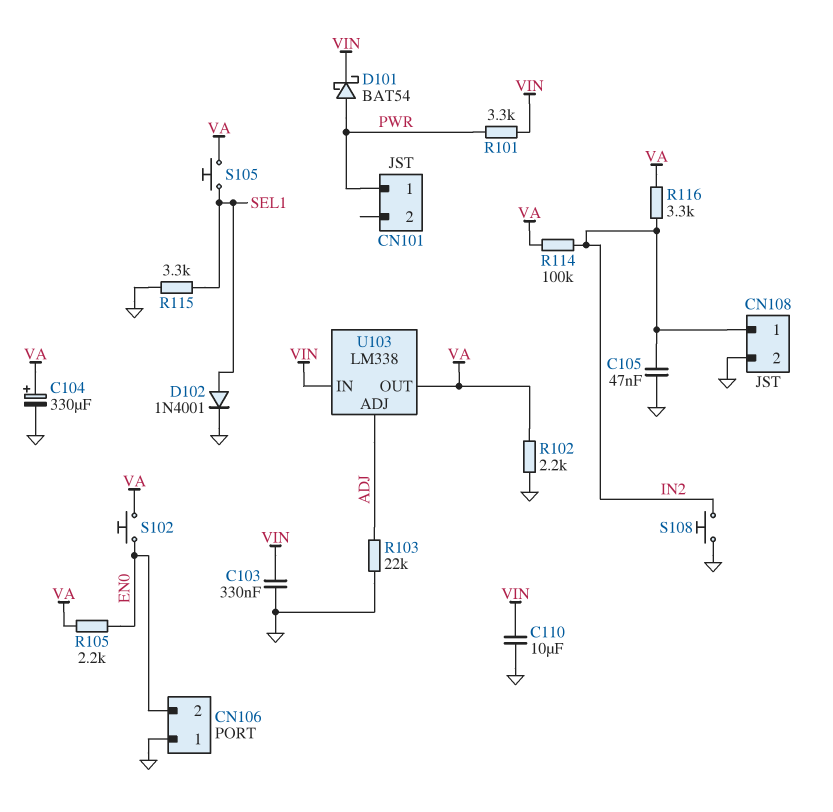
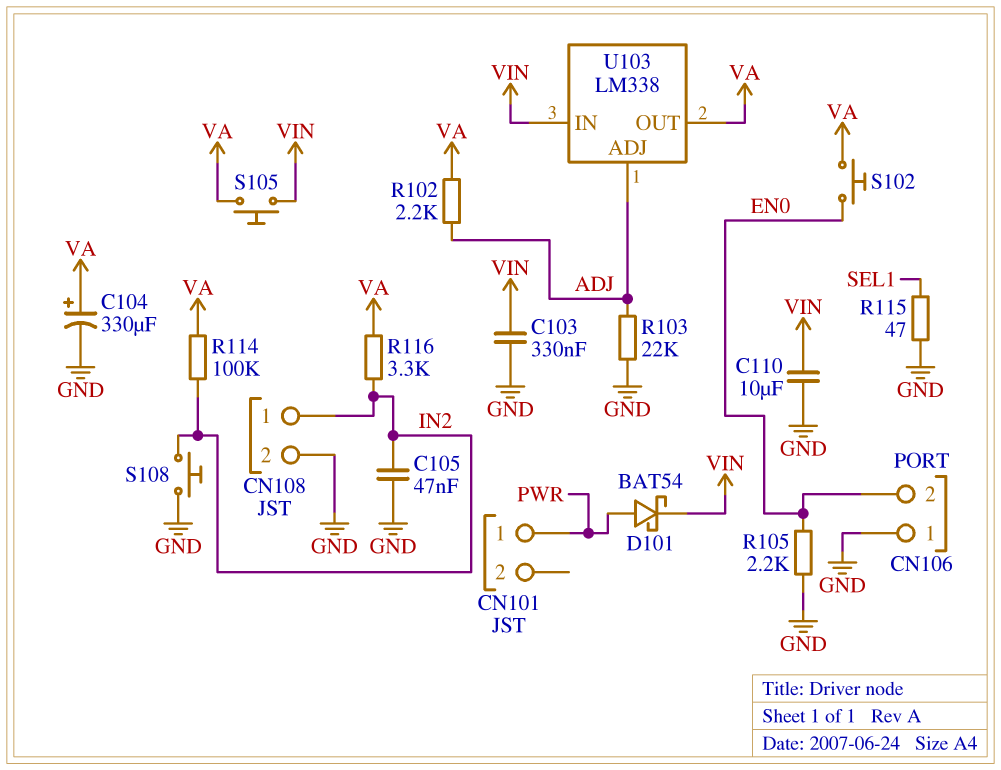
D102: diode 1N4001 (A SEL1, K GND) -> none
R101: 3.3k (PWR, VIN) -> none
R102: 2.2k (GND, VA) -> 2.2k (ADJ, VA)
R105: 2.2k (EN0, VA) -> 2.2k (EN0, GND)
R115: 3.3k (GND, SEL1) -> 47 (GND, SEL1)
S105: button (SEL1, VA) -> button (VA, VIN)

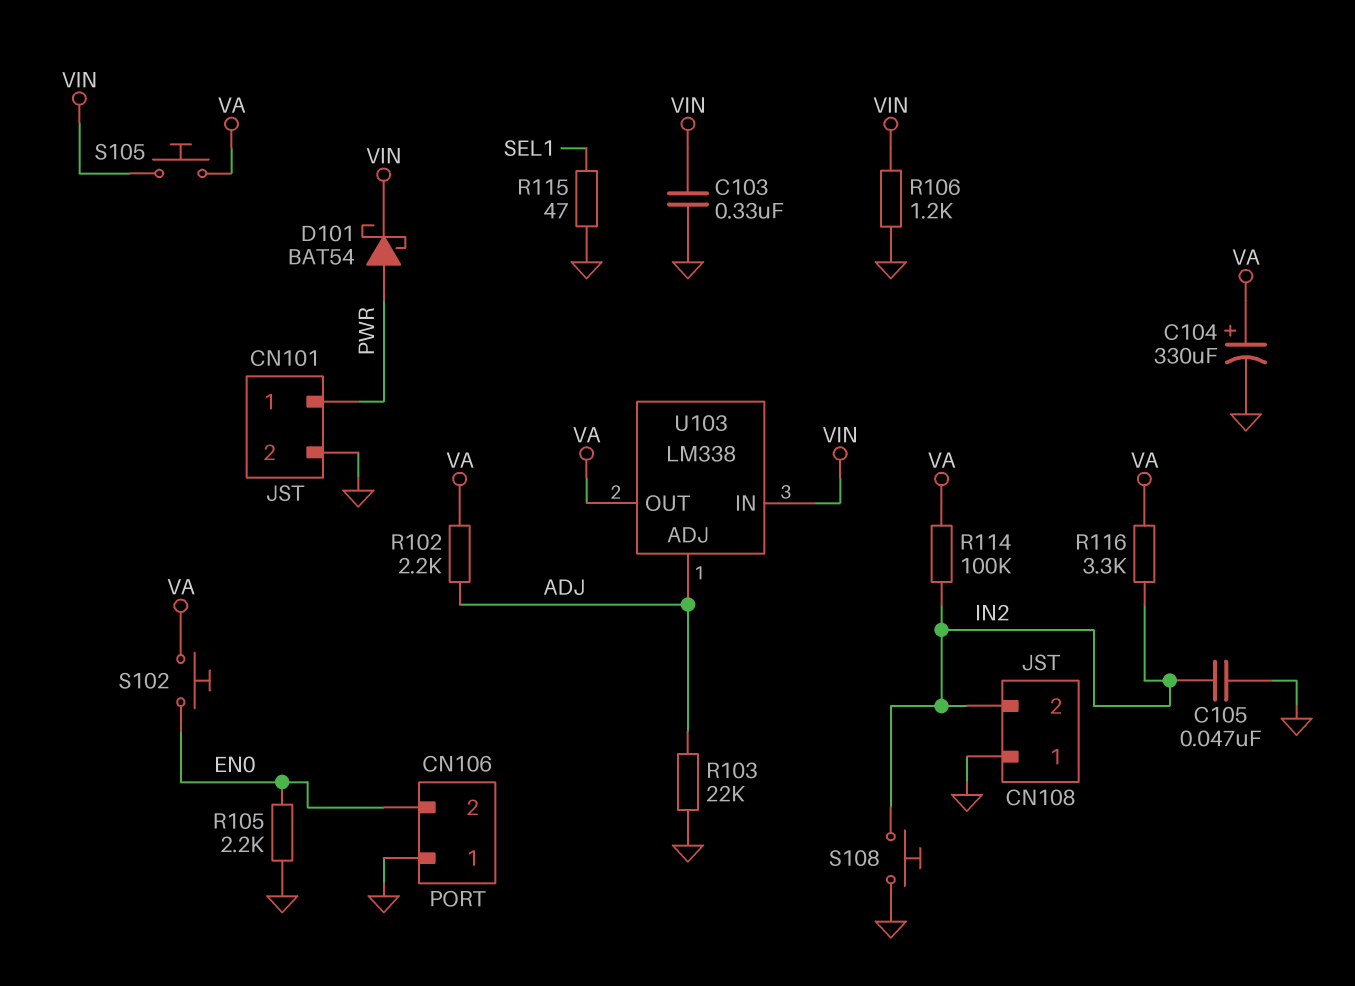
C110: 10uF (GND, VIN) -> none
CN101 pin 2: none -> GND
CN108 pin 1: IN2 -> GND
CN108 pin 2: GND -> IN2
R106: none -> 1.2k (GND, VIN)

